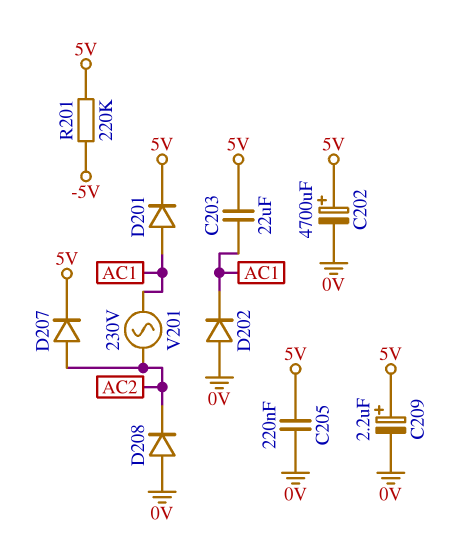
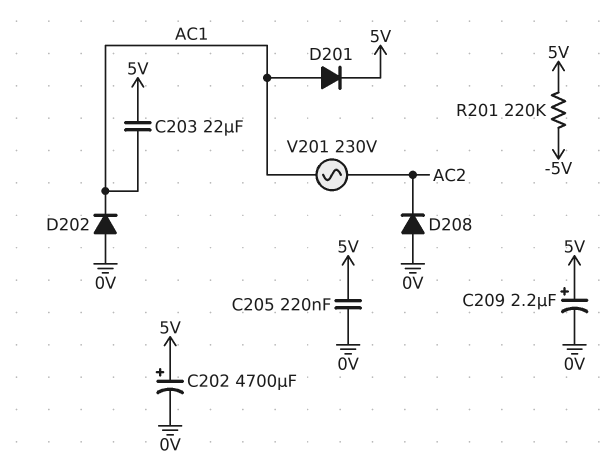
D207: diode (A AC2, K 5V) -> none

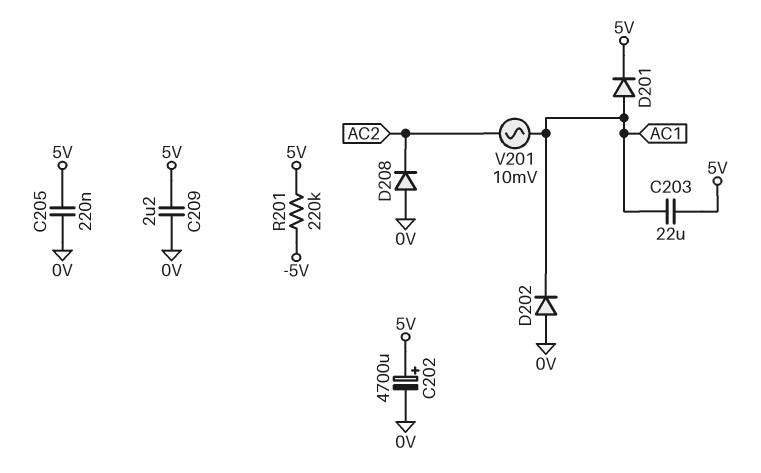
C209: 2.2uF (plus 5V, minus 0V) -> 2.2uF (0V, 5V)
V201: AC 230V (AC1, AC2) -> AC 10mV (AC1, AC2)

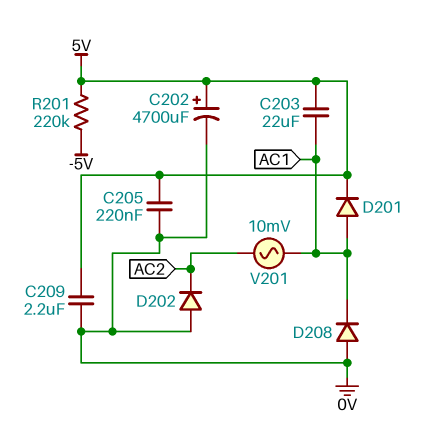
D202: diode (A 0V, K AC1) -> diode (A 0V, K AC2)
D208: diode (A 0V, K AC2) -> diode (A 0V, K AC1)

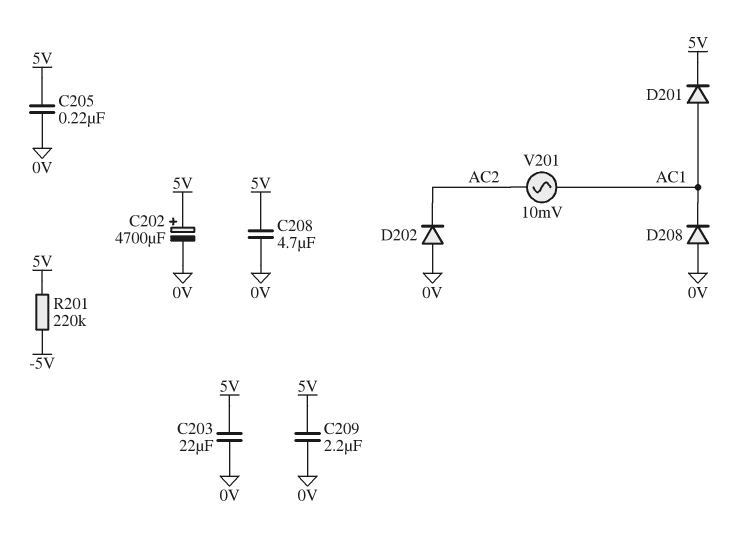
C203: 22uF (5V, AC1) -> 22uF (0V, 5V)
C208: none -> 4.7uF (0V, 5V)

